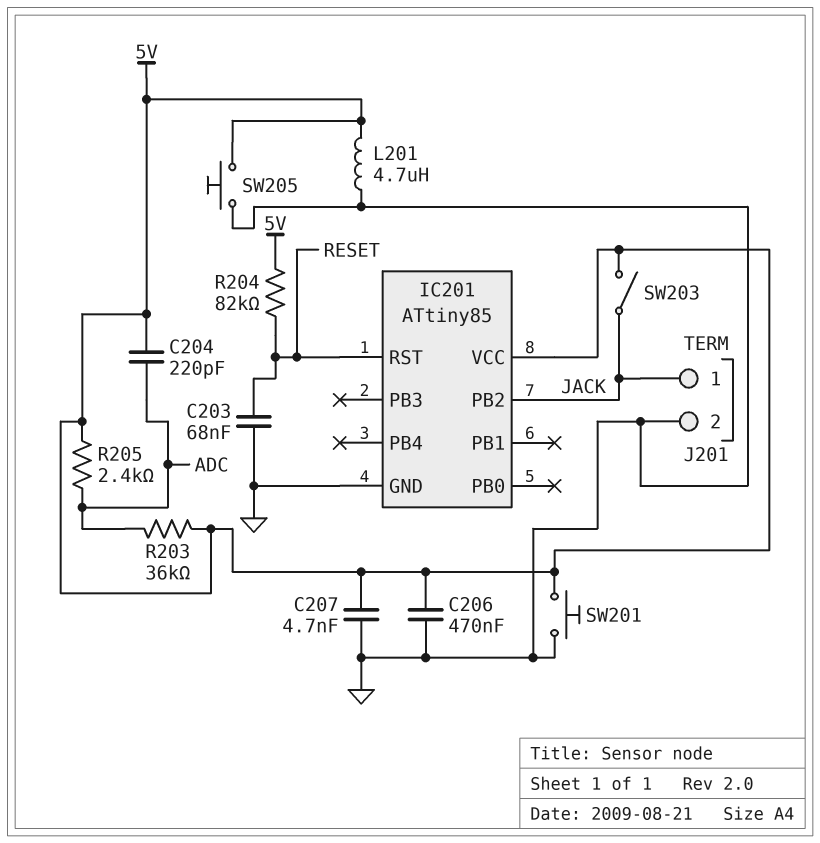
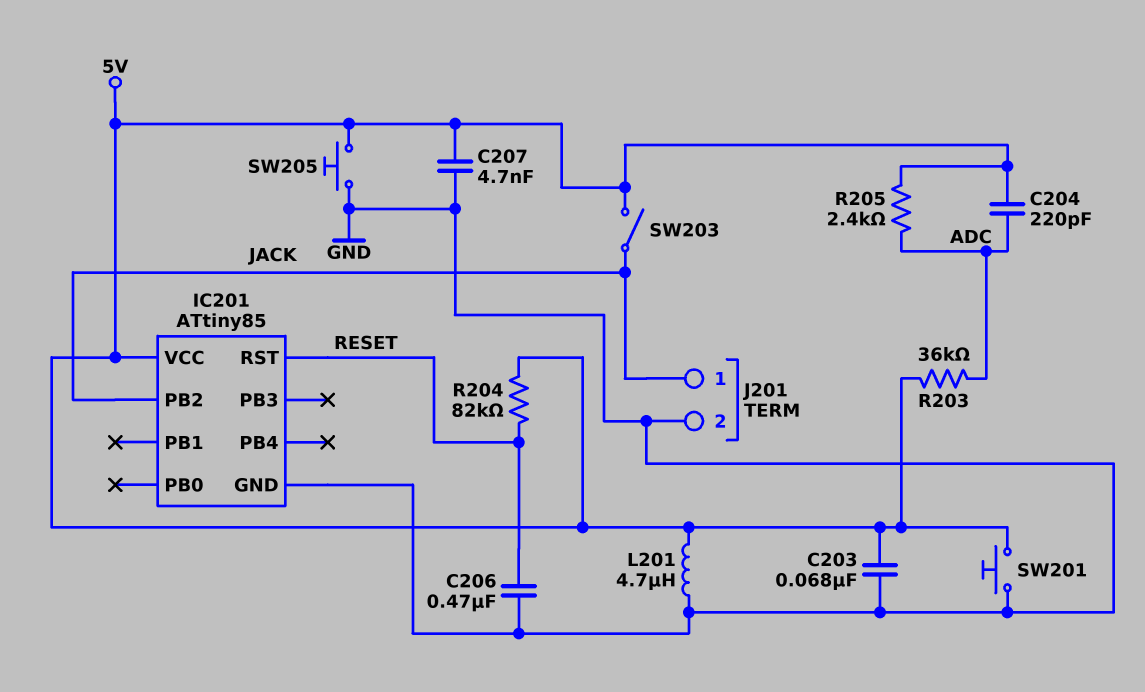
C203: 68nF (GND, RESET) -> 68nF (5V, GND)
C206: 470nF (5V, GND) -> 470nF (GND, RESET)

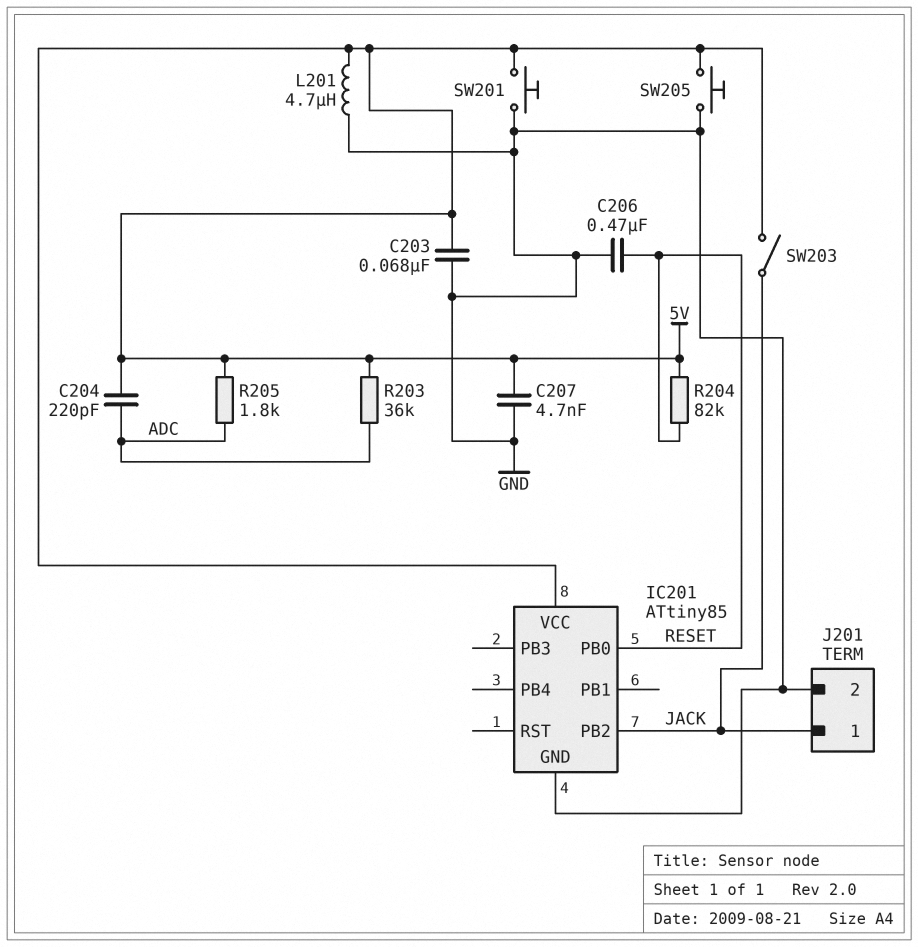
IC201 pin PB0: none -> RESET
IC201 pin RST: RESET -> none
R205: 2.4k (5V, ADC) -> 1.8k (5V, ADC)

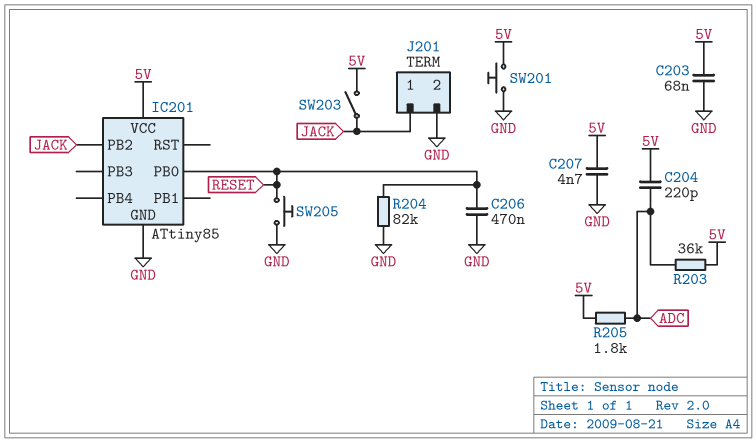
L201: 4.7uH (5V, GND) -> none
R204: 82k (5V, RESET) -> 82k (GND, RESET)
SW205: button (5V, GND) -> button (GND, RESET)

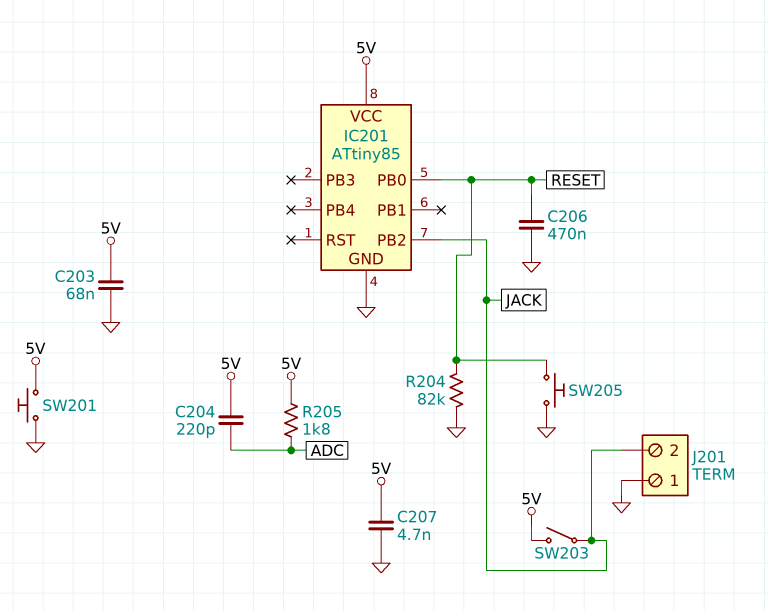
J201 pin 1: JACK -> GND
J201 pin 2: GND -> JACK
R203: 36k (5V, ADC) -> none

